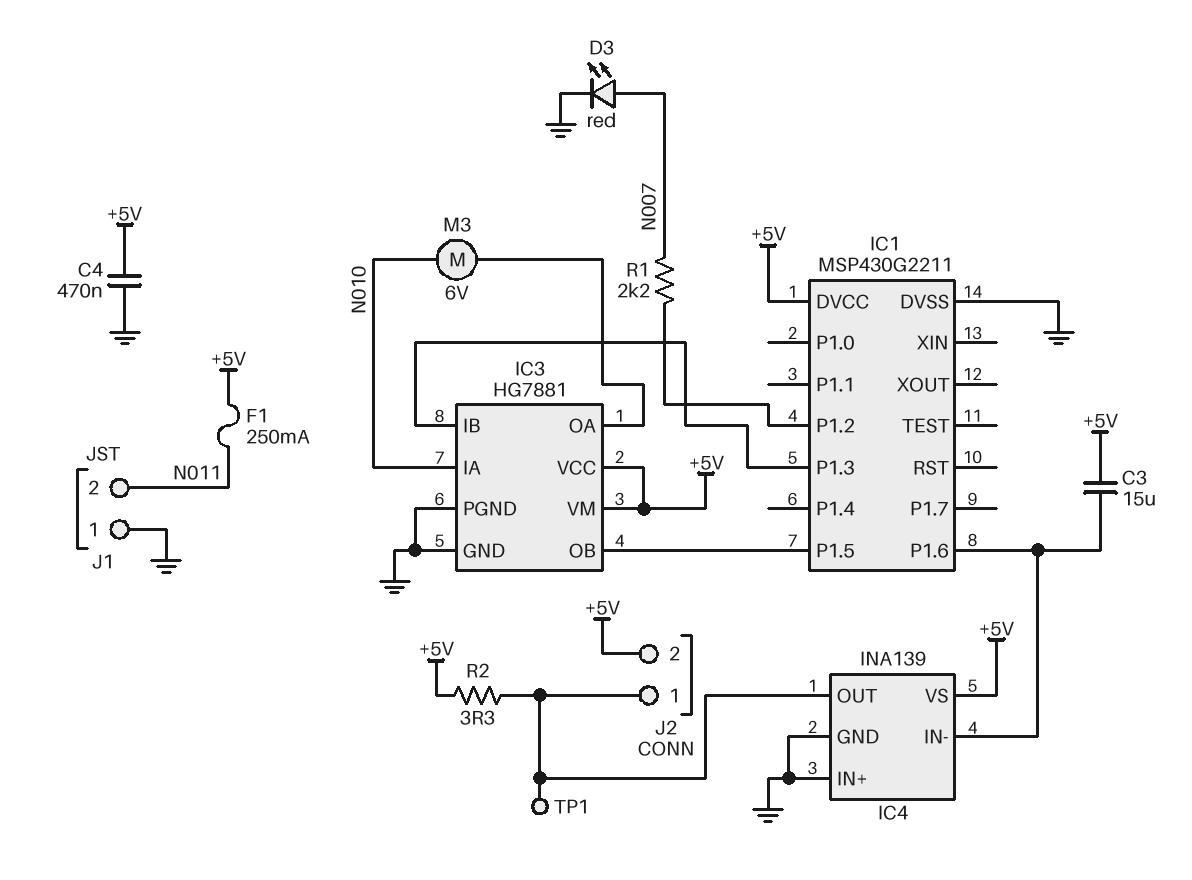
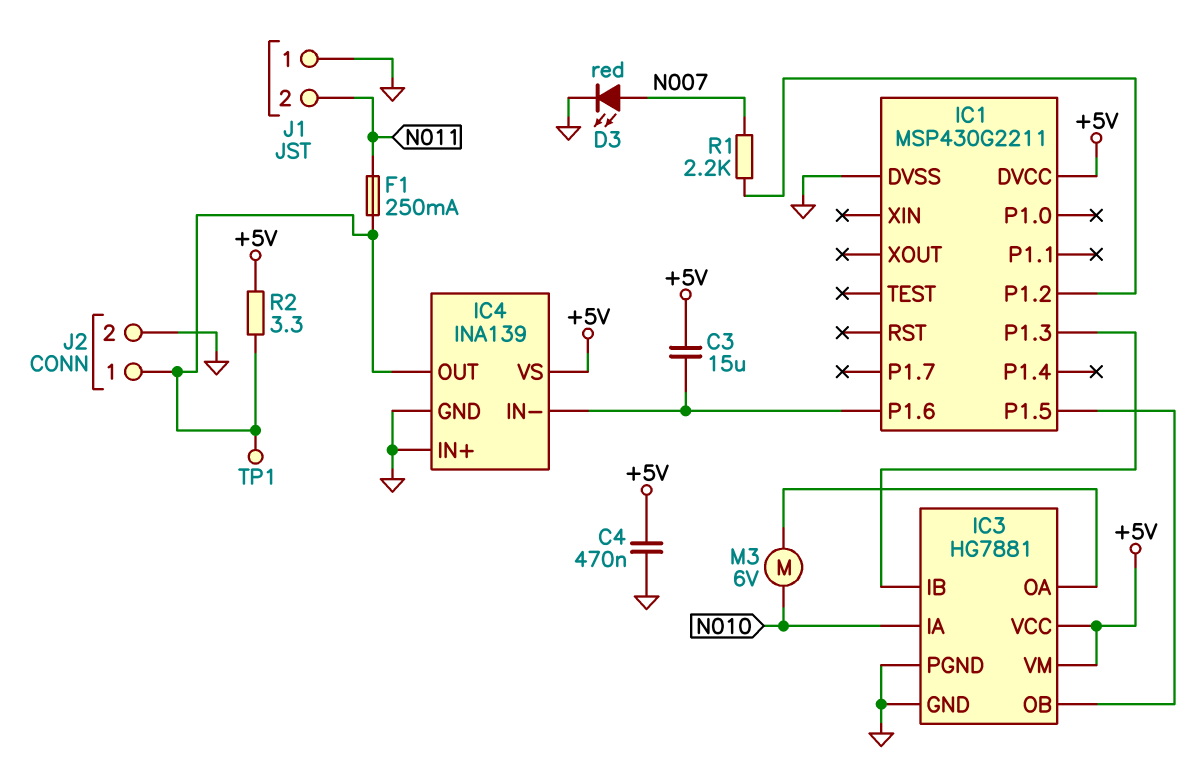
F1: 250mA (+5V, N011) -> 250mA (IC4/OUT, N011)
J2 pin 2: +5V -> GND

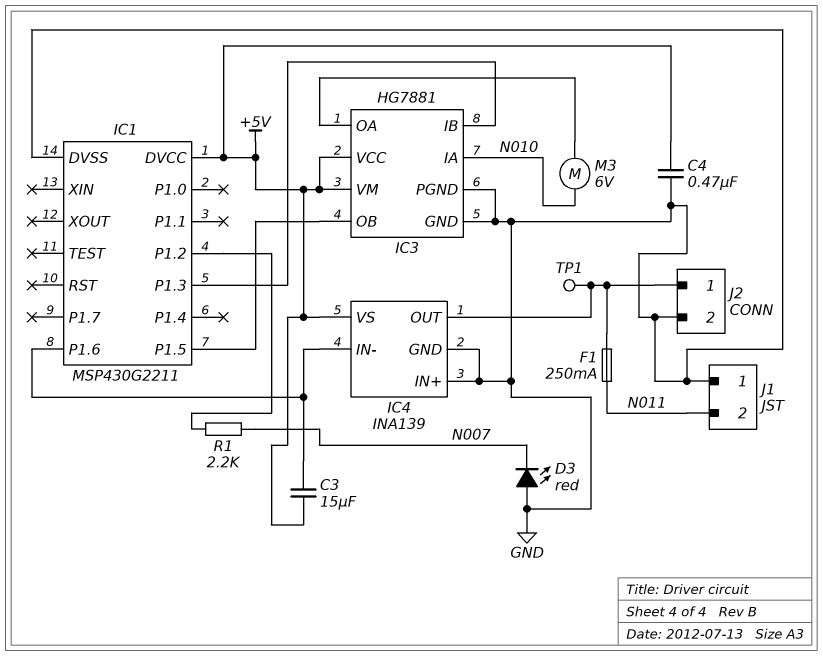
D3: LED red (A N007, K GND) -> LED red (A GND, K N007)
R2: 3.3 (+5V, IC4/OUT) -> none

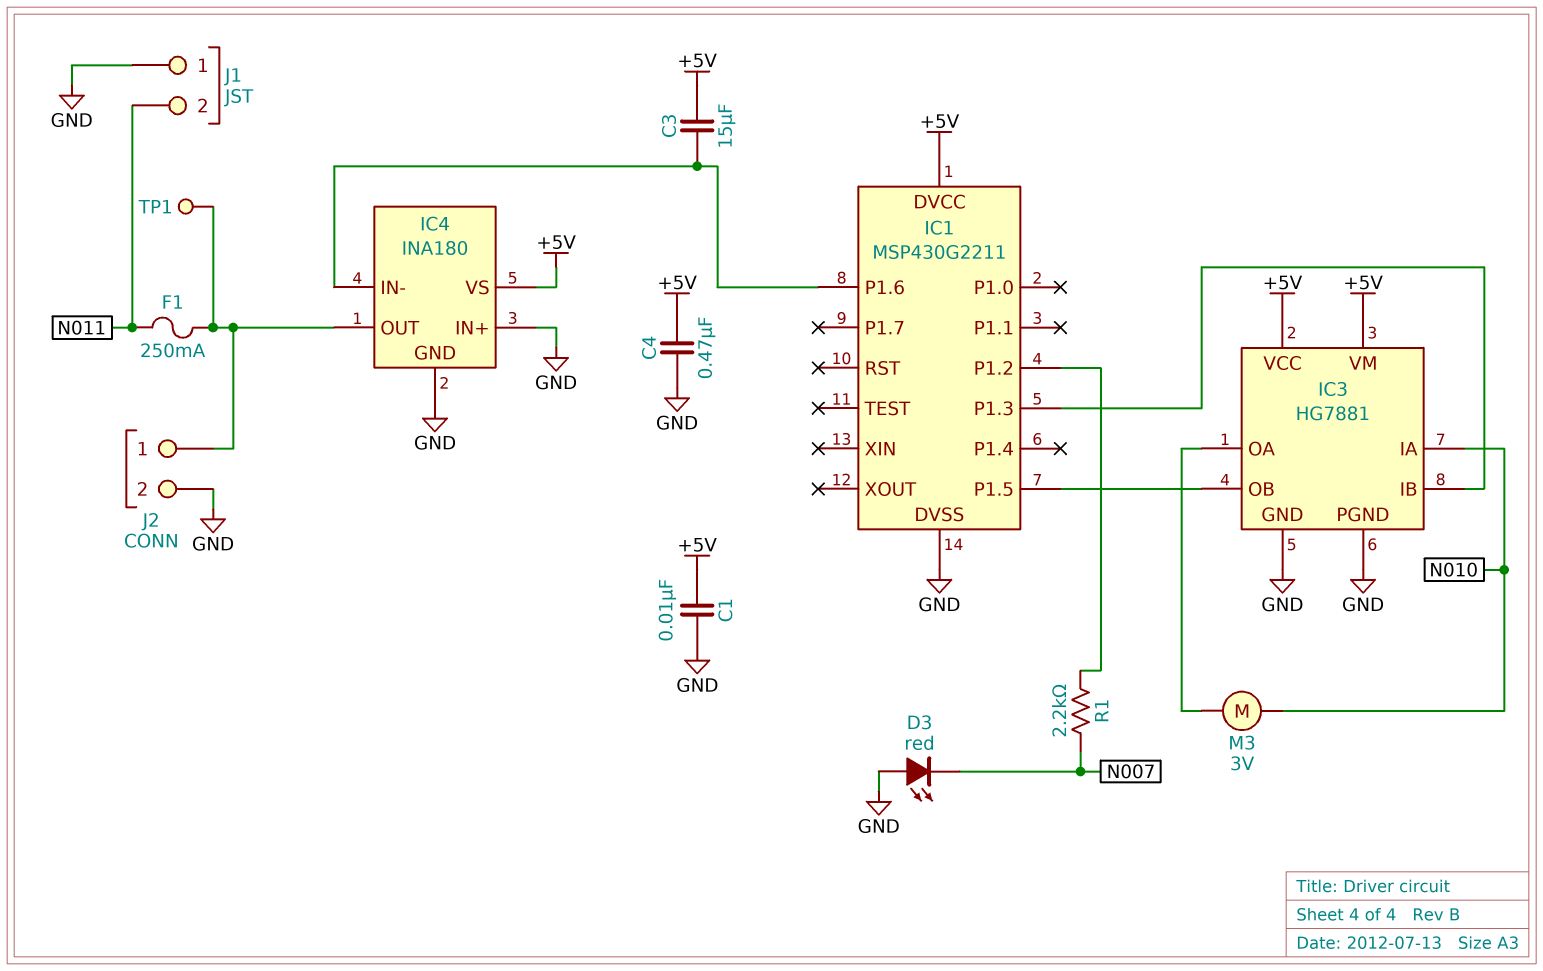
C1: none -> 10nF (+5V, GND)
IC4: INA139 -> INA180
M3: motor 6V (IC3/OA, N010) -> motor 3V (IC3/OA, N010)

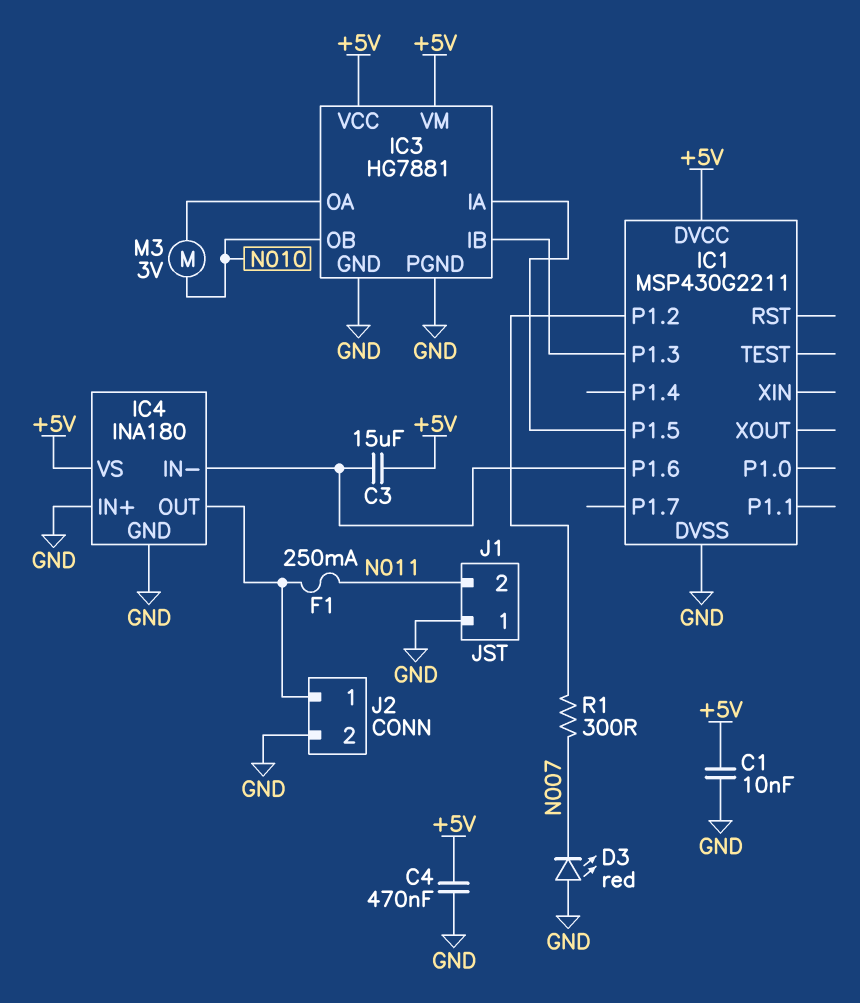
IC3 pin IA: N010 -> IC1/P1.5
IC3 pin OB: IC1/P1.5 -> N010
R1: 2.2k (IC1/P1.2, N007) -> 300 (IC1/P1.2, N007)
TP1: test point (IC4/OUT) -> none

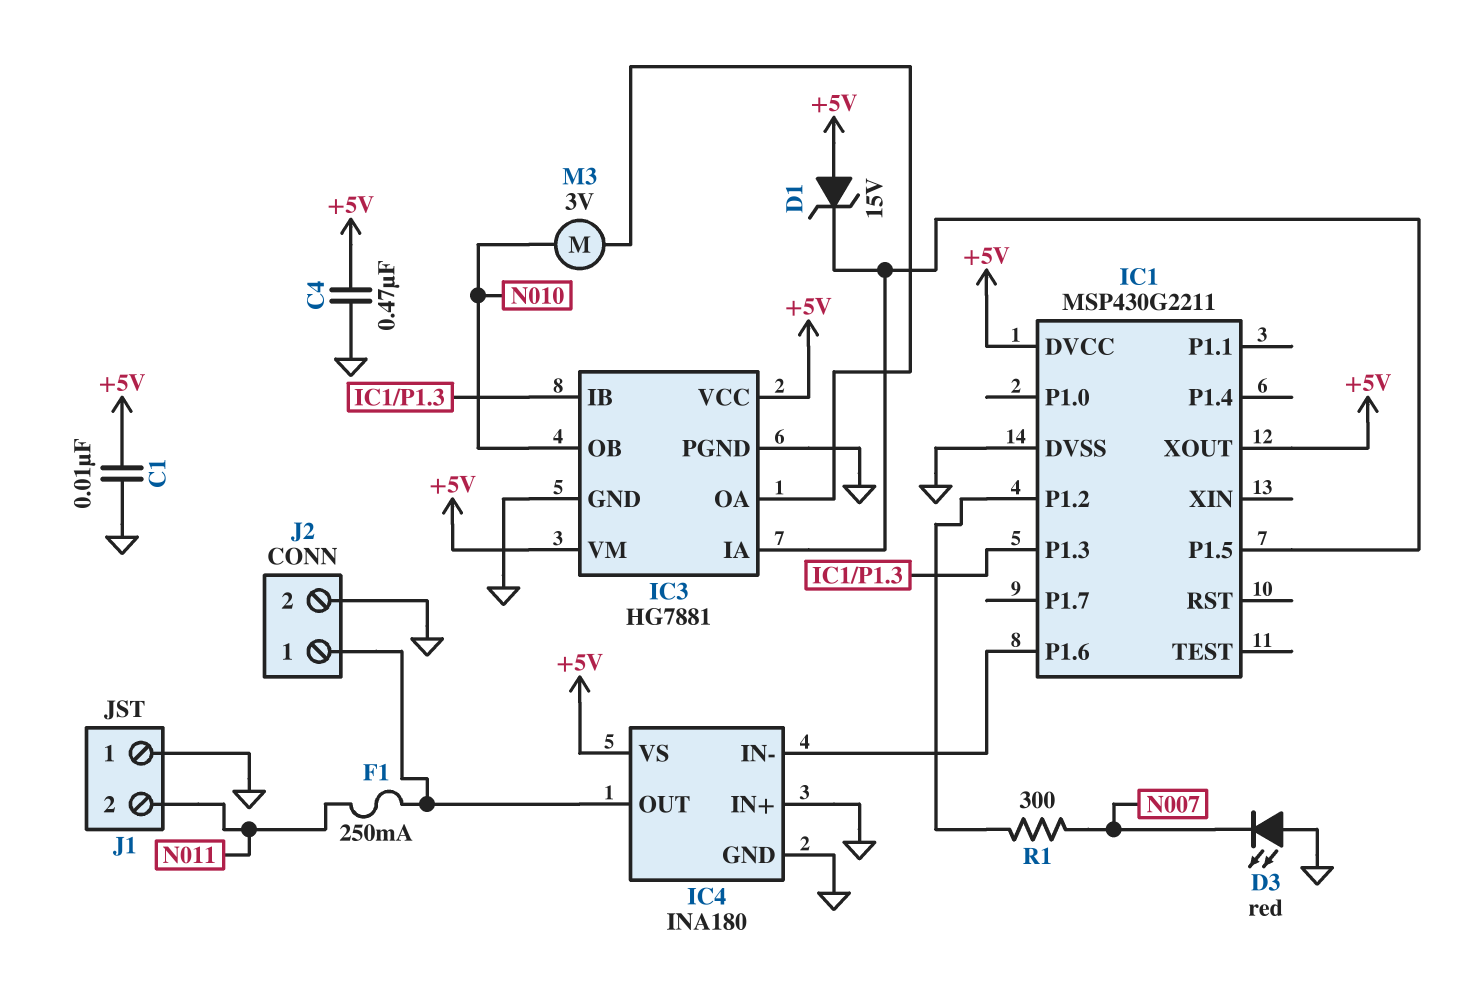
C3: 15uF (+5V, IC1/P1.6) -> none
D1: none -> zener 15V (A +5V, K IC1/P1.5)
IC1 pin XOUT: none -> +5V

